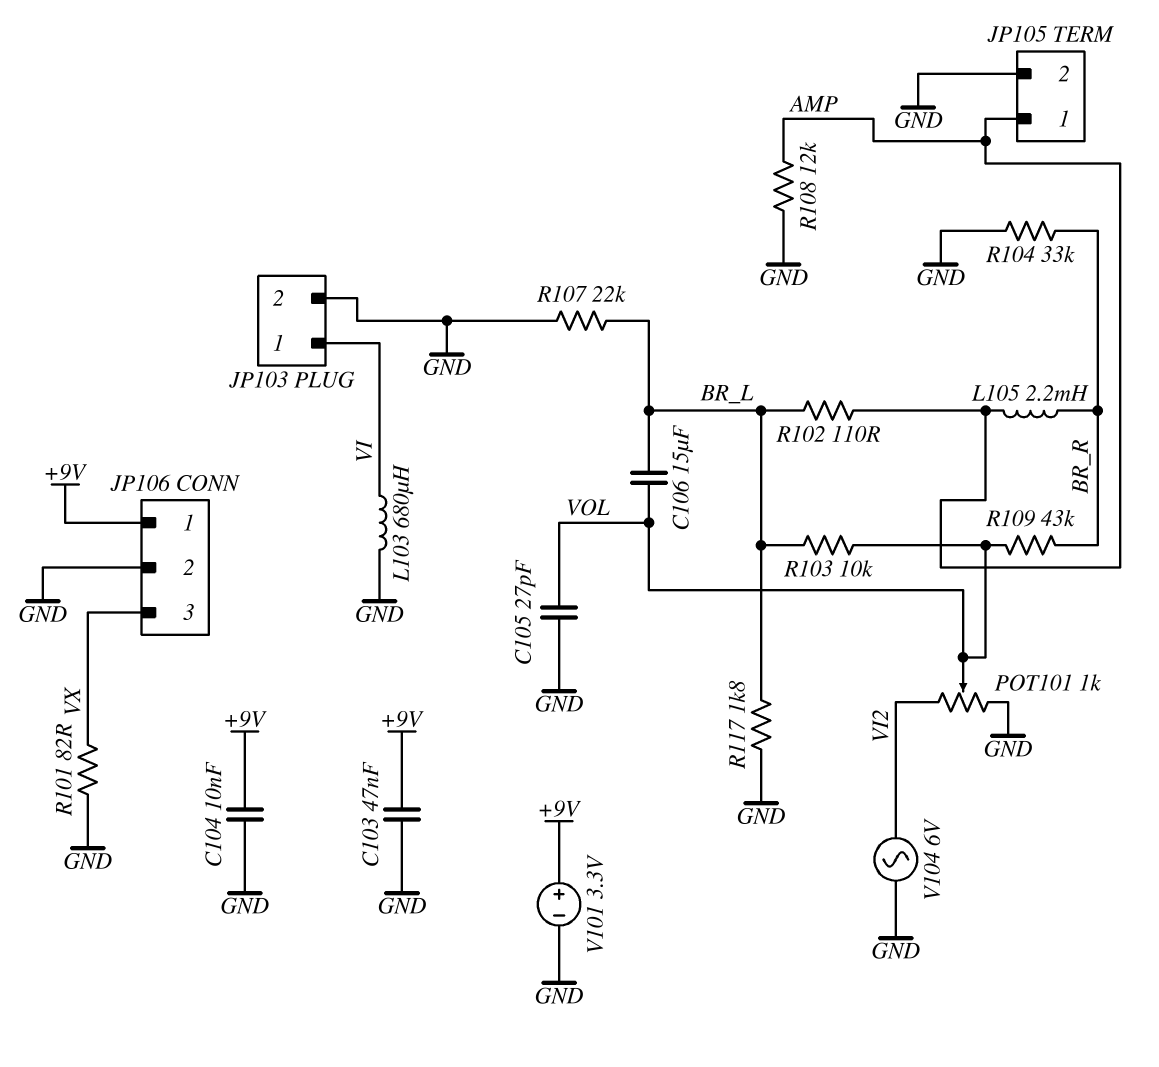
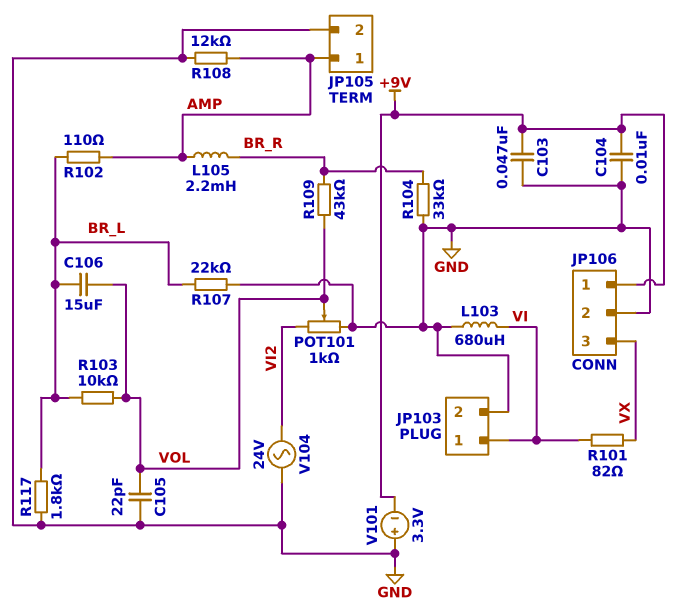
C105: 27pF (GND, VOL) -> 22pF (GND, VOL)
R101: 82 (GND, VX) -> 82 (VI, VX)
V101: 3.3V (plus +9V, minus GND) -> 3.3V (plus GND, minus +9V)
V104: AC 6V (GND, VI2) -> AC 24V (GND, VI2)

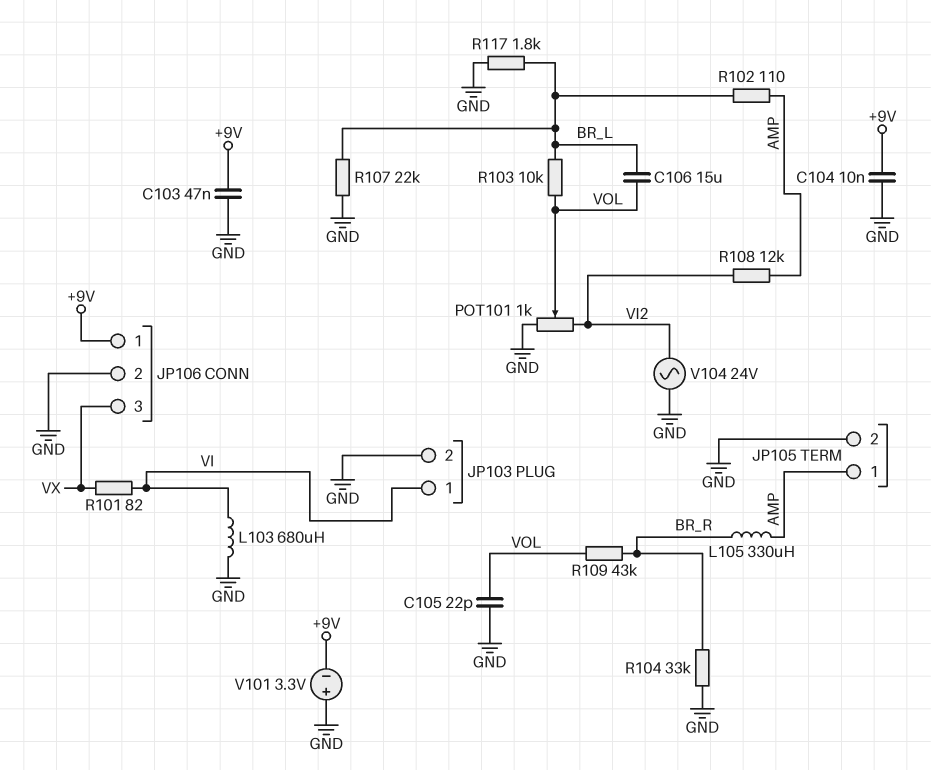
L105: 2.2mH (AMP, BR_R) -> 330uH (AMP, BR_R)
R108: 12k (AMP, GND) -> 12k (AMP, VI2)

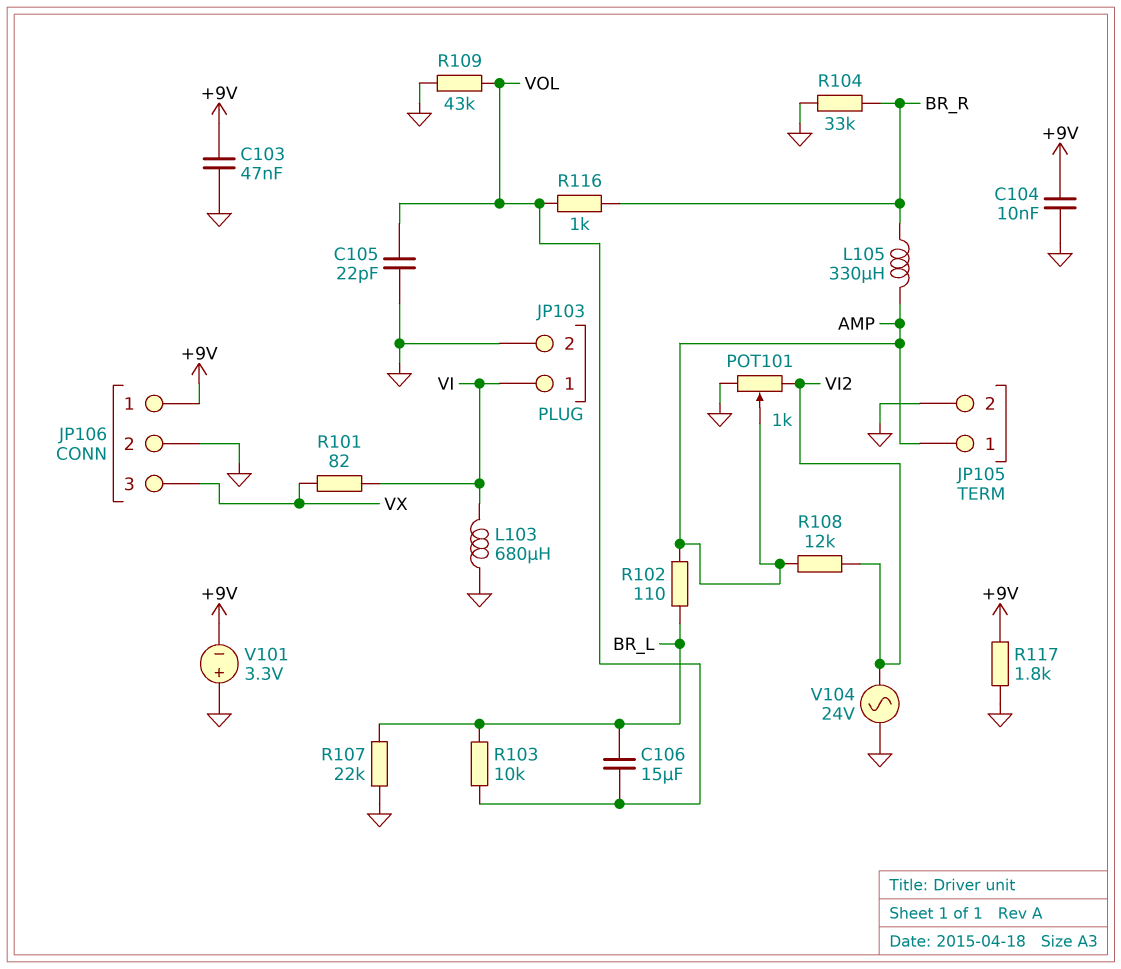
POT101: 1k (GND, VI2, wiper VOL) -> 1k (GND, VI2, wiper AMP)
R109: 43k (BR_R, VOL) -> 43k (GND, VOL)
R116: none -> 1k (BR_R, VOL)
R117: 1.8k (BR_L, GND) -> 1.8k (+9V, GND)

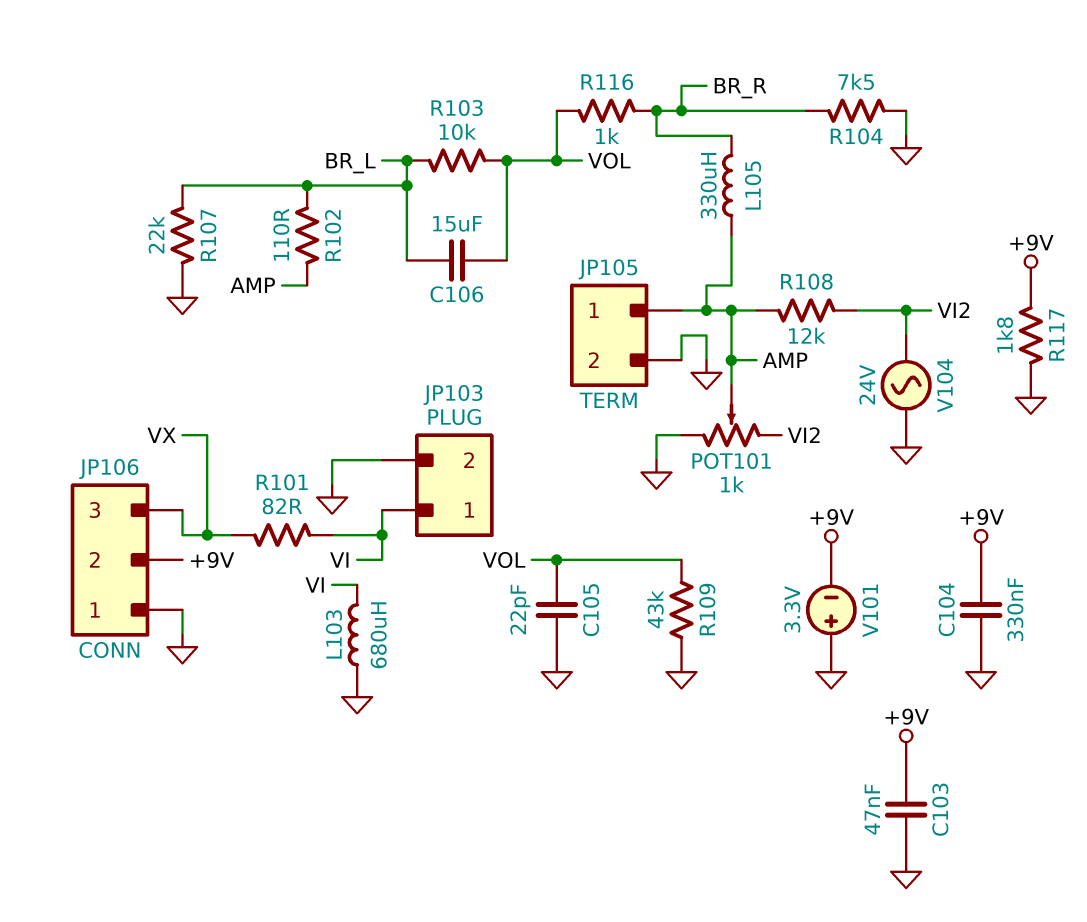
C104: 10nF (+9V, GND) -> 330nF (+9V, GND)
JP106 pin 1: +9V -> GND
JP106 pin 2: GND -> +9V
R104: 33k (BR_R, GND) -> 7.5k (BR_R, GND)

